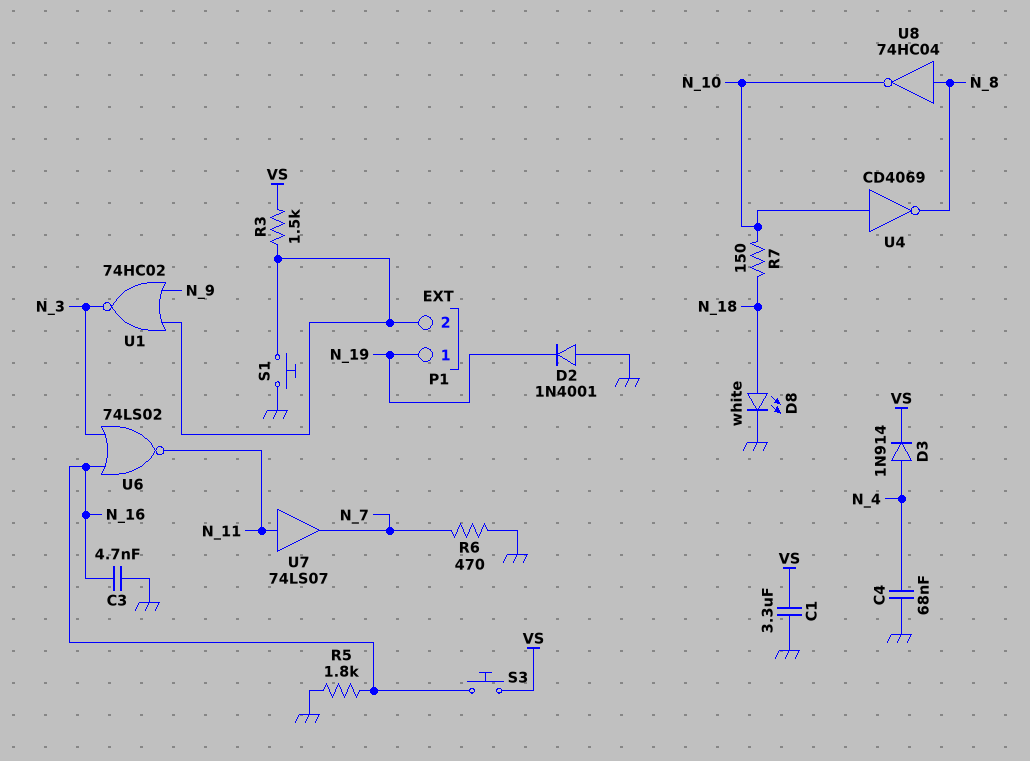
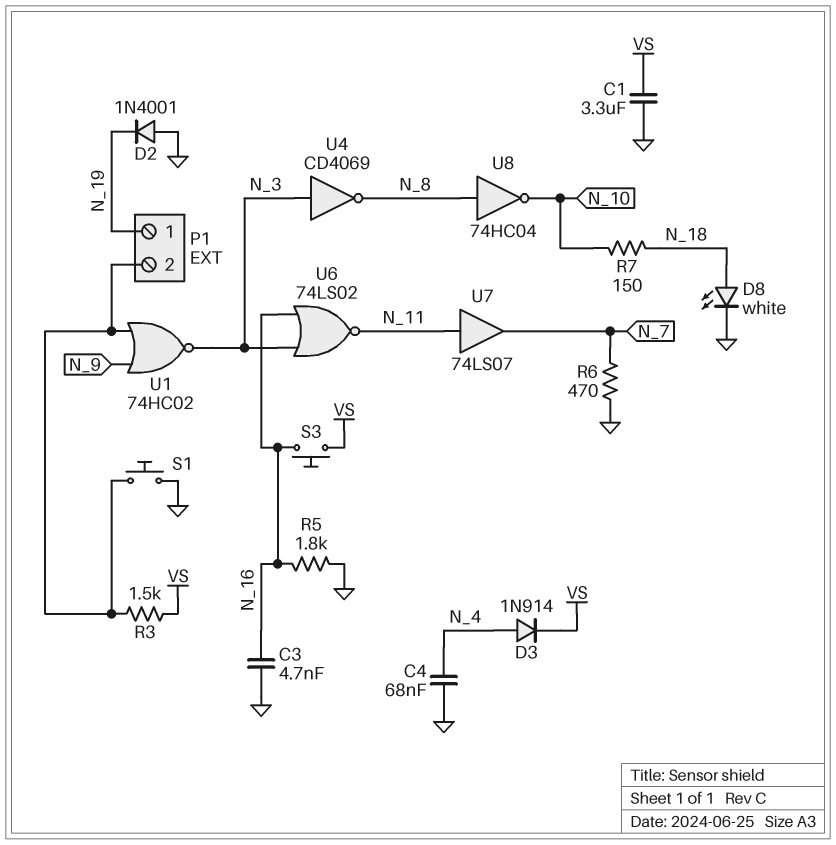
U4: NOT CD4069 (in N_10, out N_8) -> NOT CD4069 (in N_3, out N_8)

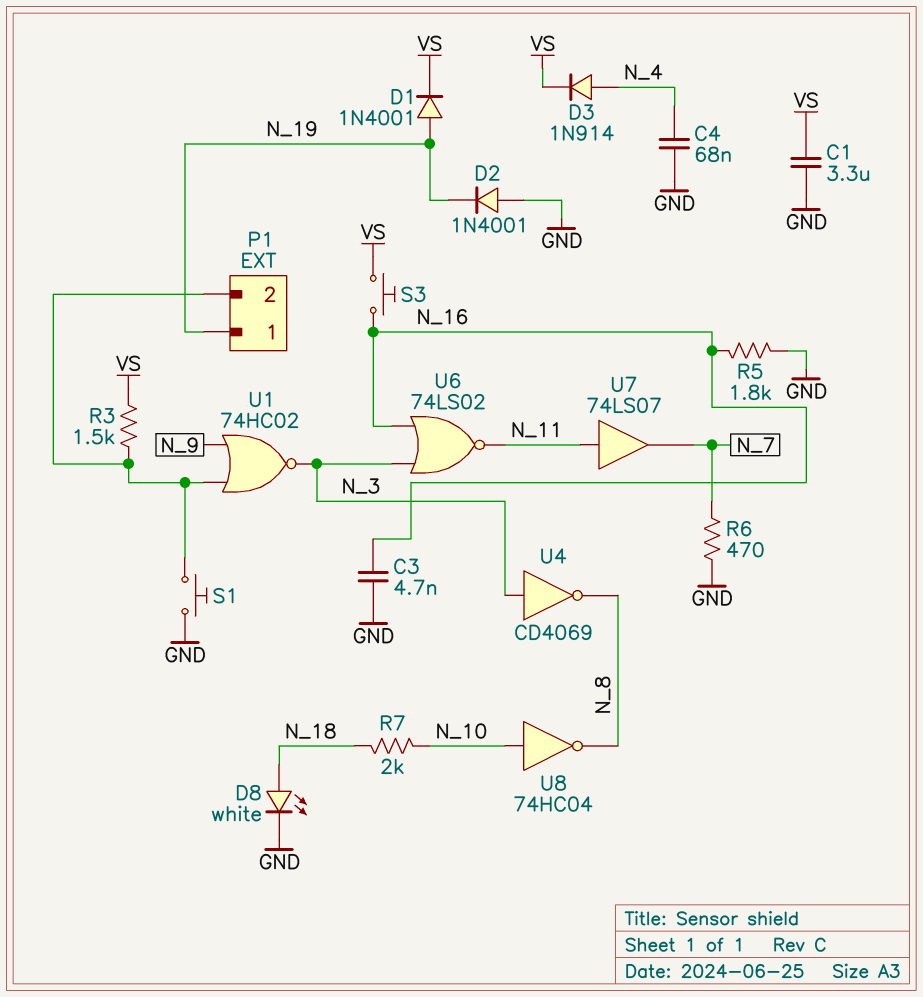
D1: none -> diode 1N4001 (A N_19, K VS)
R7: 150 (N_10, N_18) -> 2k (N_10, N_18)
U8: NOT 74HC04 (in N_8, out N_10) -> NOT 74HC04 (in N_10, out N_8)

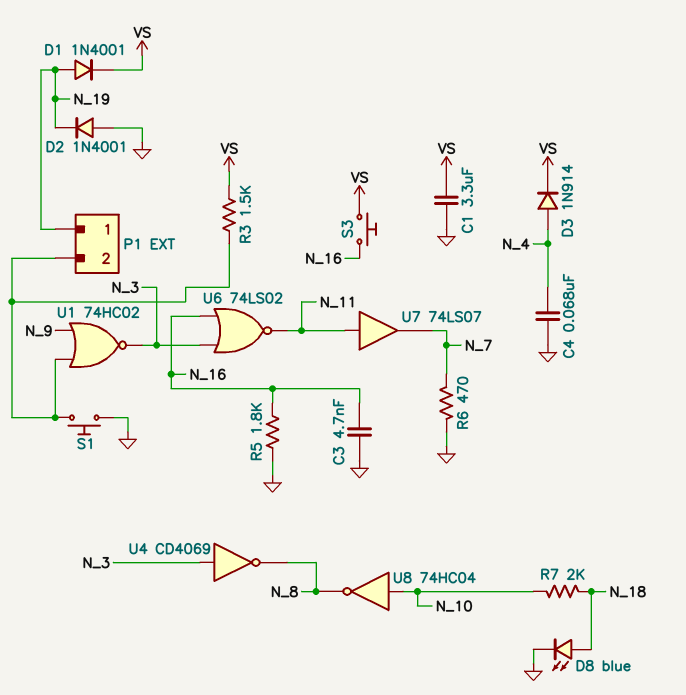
D8: LED white (A N_18, K GND) -> LED blue (A N_18, K GND)

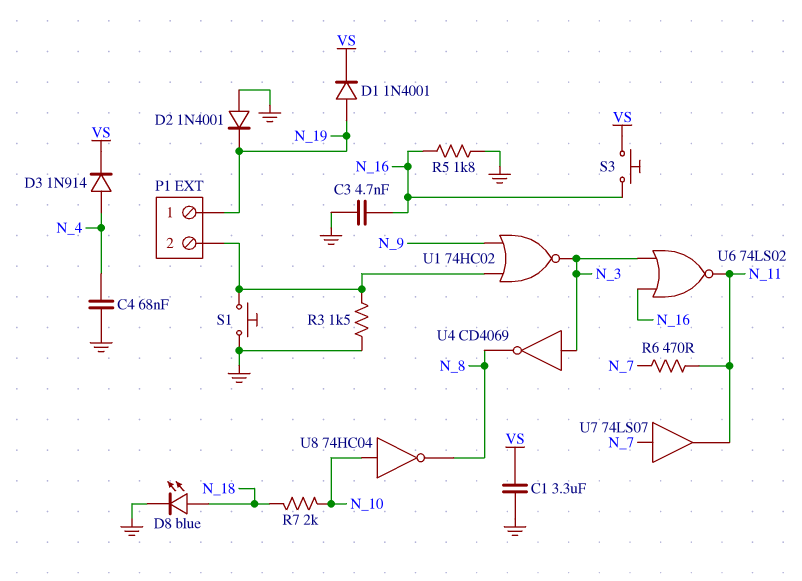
R3: 1.5k (P1/2, VS) -> 1.5k (GND, P1/2)
R6: 470 (GND, N_7) -> 470 (N_7, N_11)
U7: buffer 74LS07 (in N_11, out N_7) -> buffer 74LS07 (in N_7, out N_11)

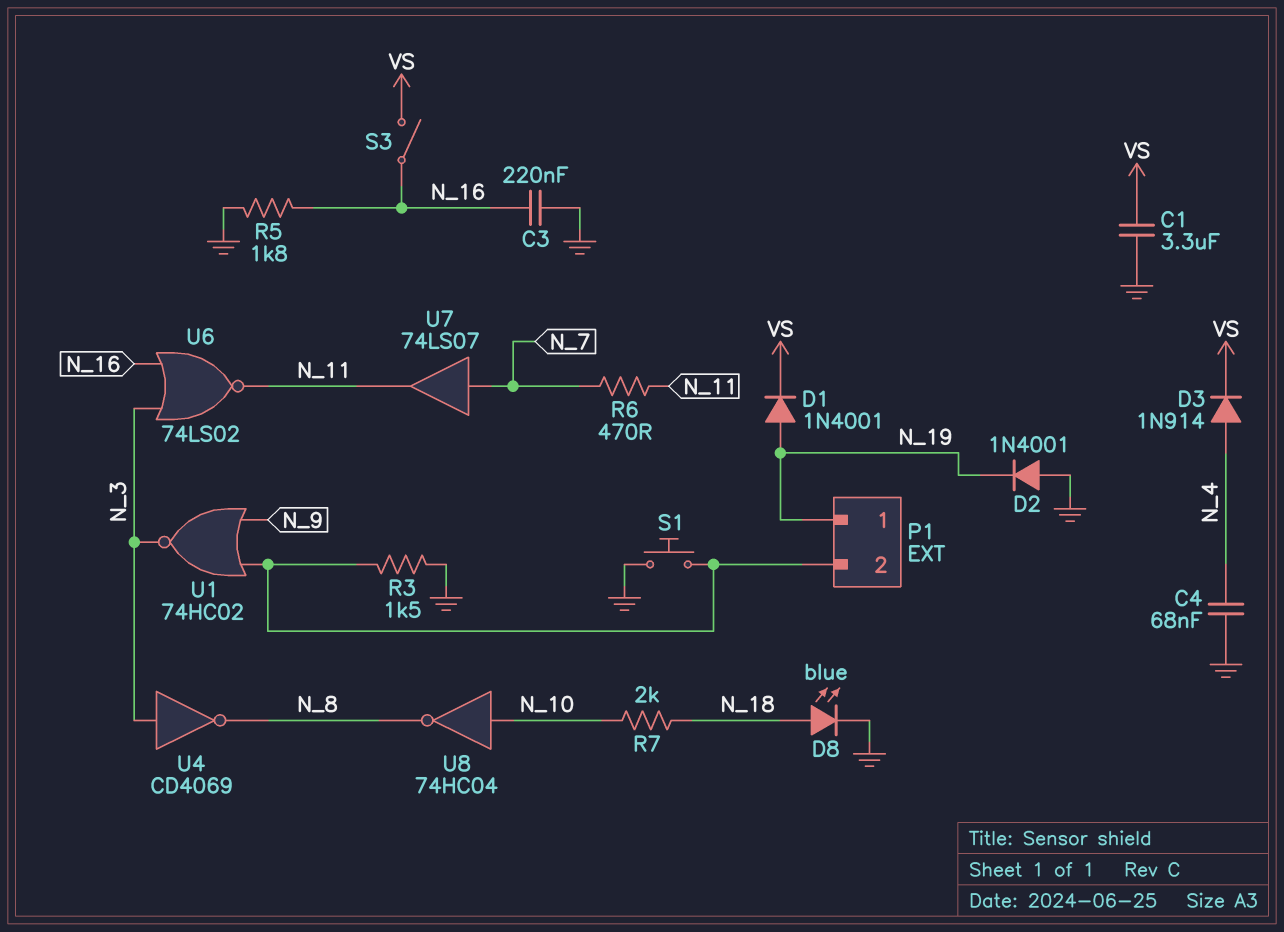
C3: 4.7nF (GND, N_16) -> 220nF (GND, N_16)
S3: button (N_16, VS) -> switch (N_16, VS)

